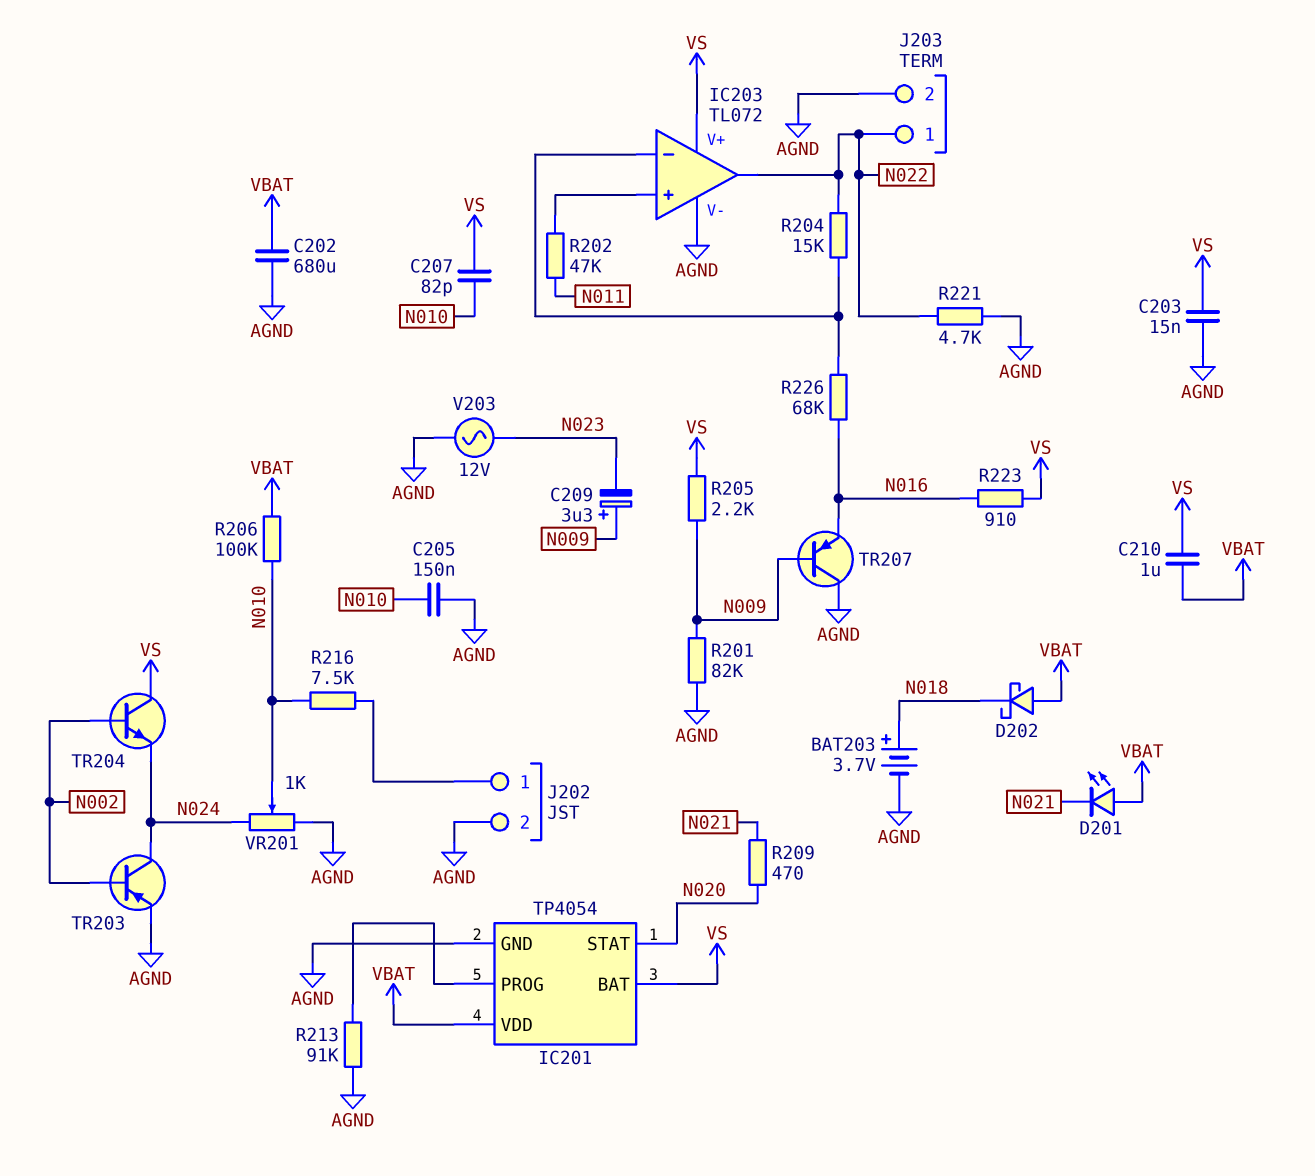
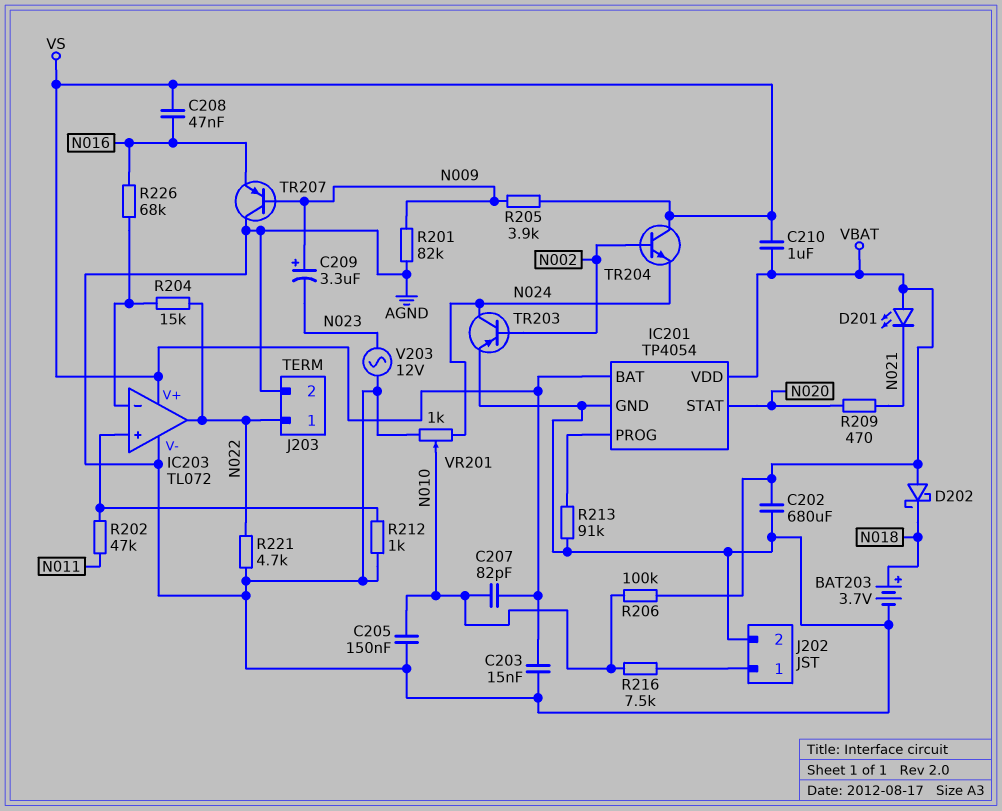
C208: none -> 47nF (N016, VS)
R205: 2.2k (N009, VS) -> 3.9k (N009, VS)
R212: none -> 1k (AGND, IC203/in+)
R223: 910 (N016, VS) -> none

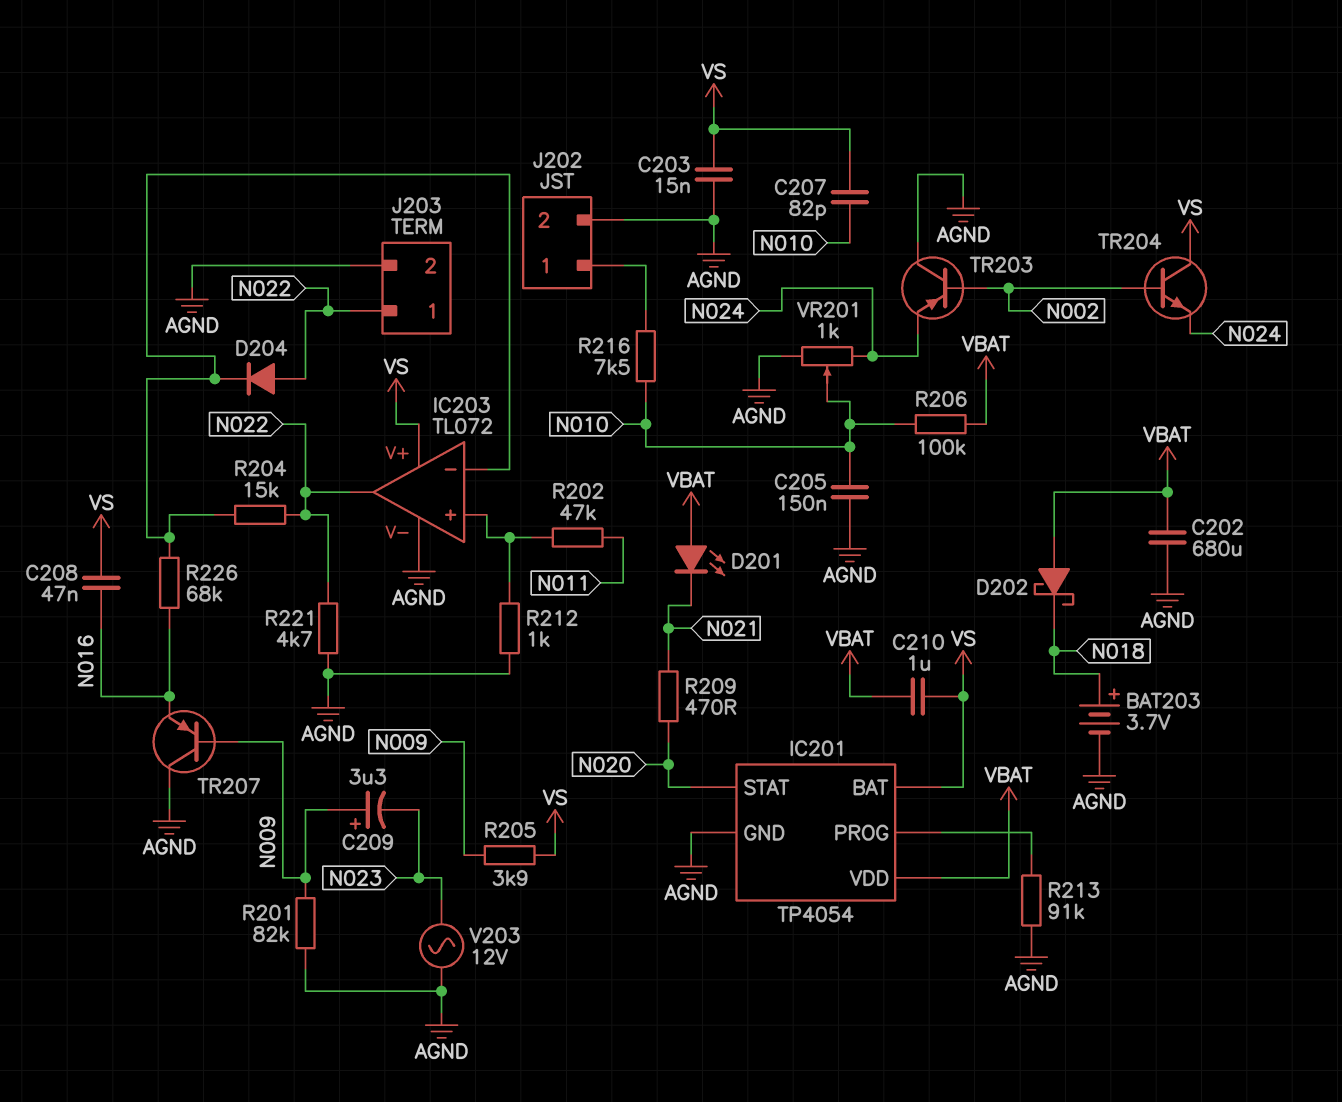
D204: none -> diode (A N022, K IC203/in-)
TR203: PNP (B N002, C N024, E AGND) -> PNP (B N002, C AGND, E N024)

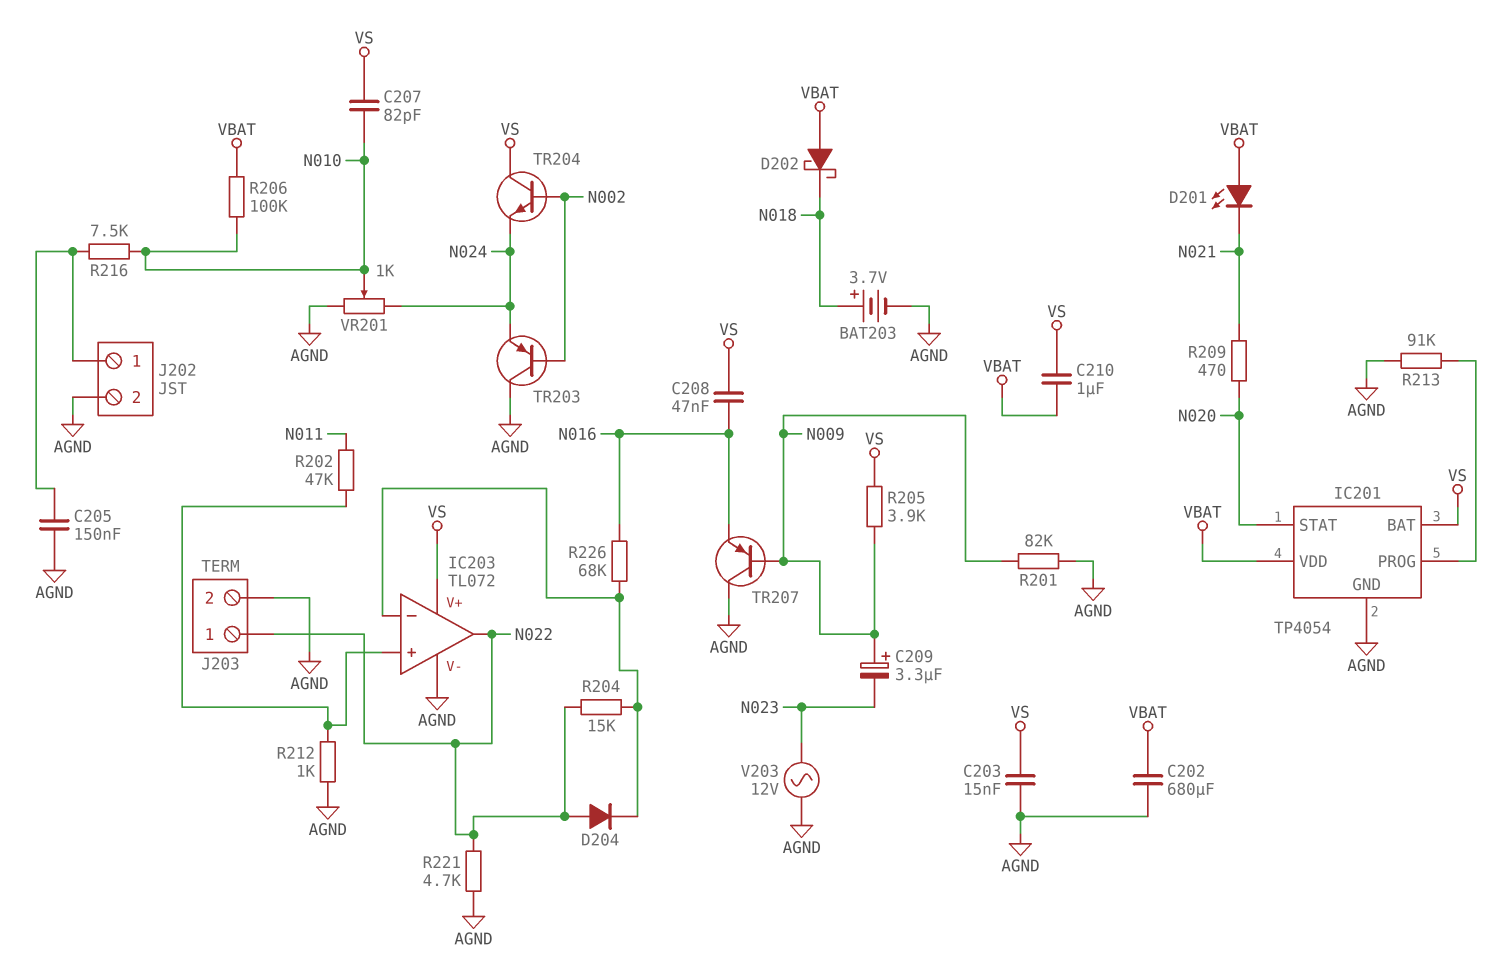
C205: 150nF (AGND, N010) -> 150nF (AGND, J202/1)

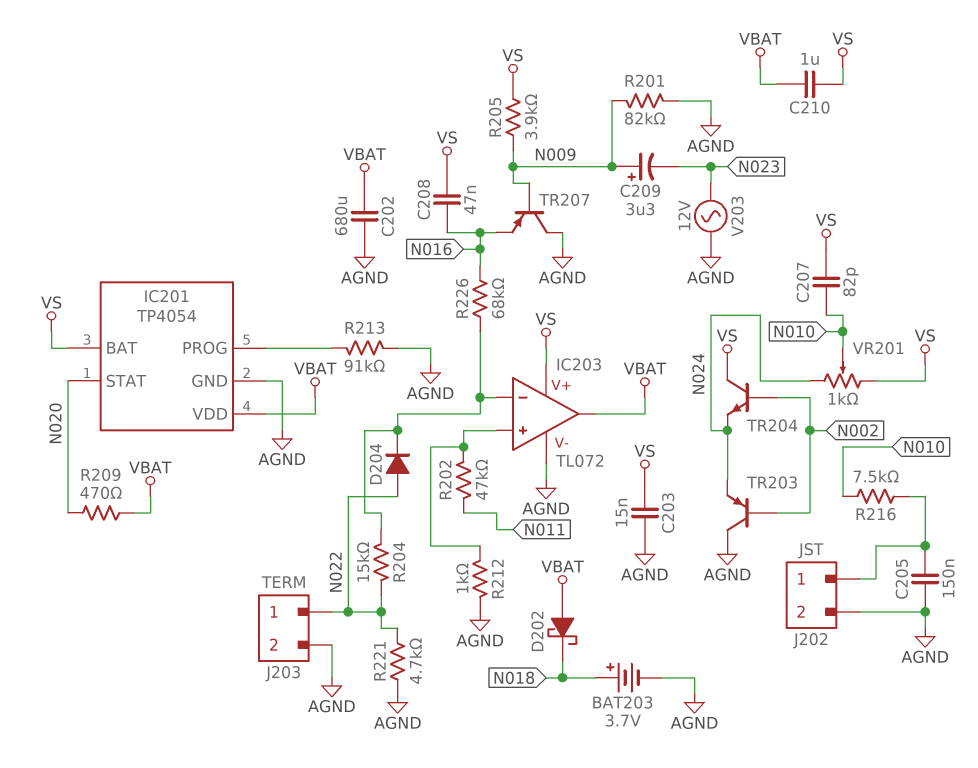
D201: LED (A VBAT, K N021) -> none
IC203 pin out: N022 -> VBAT
R206: 100k (N010, VBAT) -> none
R209: 470 (N020, N021) -> 470 (N020, VBAT)
VR201: 1k (AGND, N024, wiper N010) -> 1k (N024, VS, wiper N010)

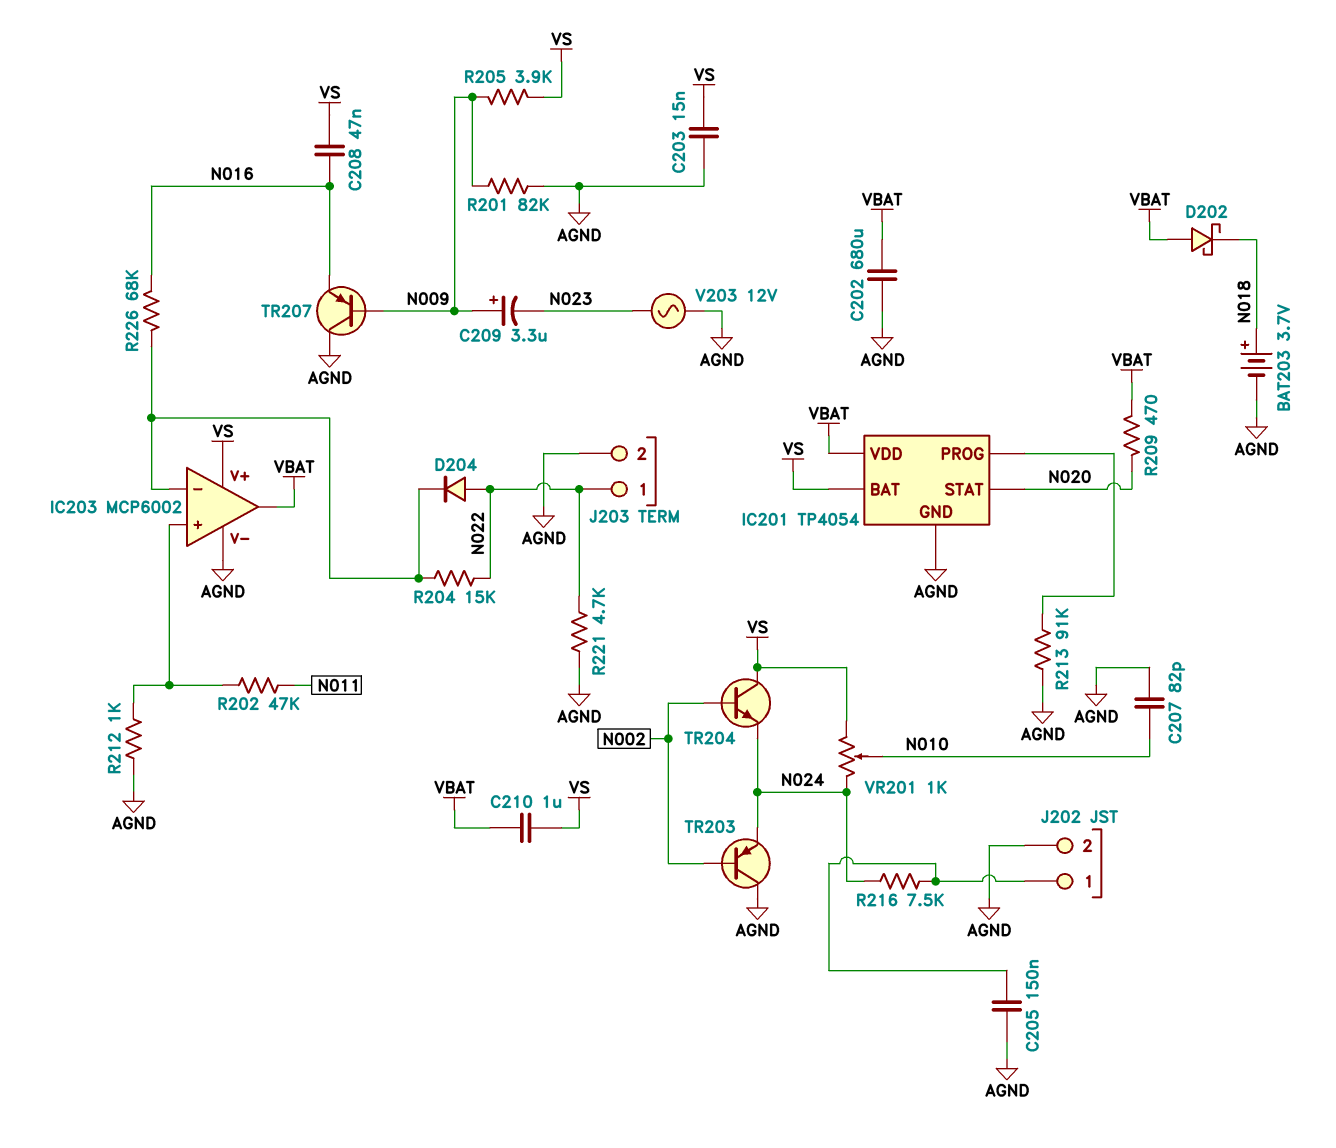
C207: 82pF (N010, VS) -> 82pF (AGND, N010)
IC203: TL072 -> MCP6002
R216: 7.5k (J202/1, N010) -> 7.5k (J202/1, N024)

